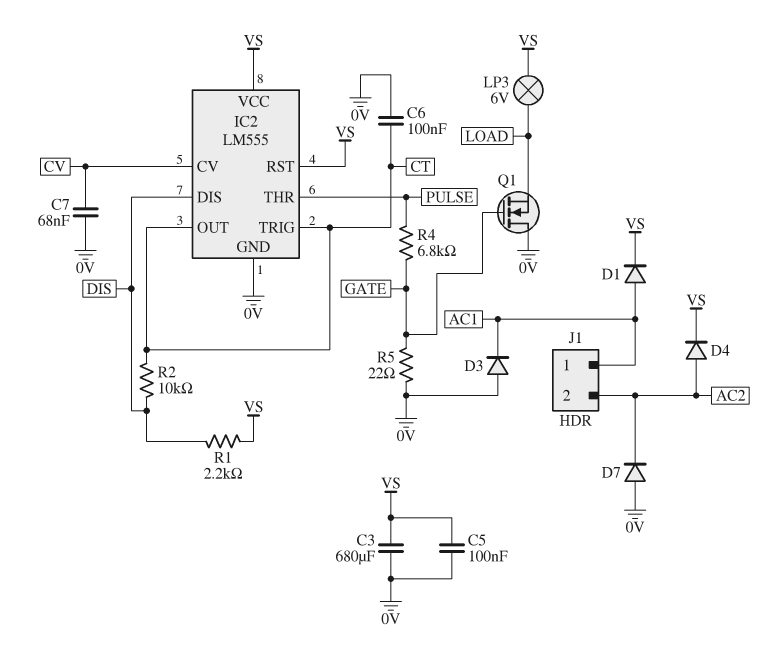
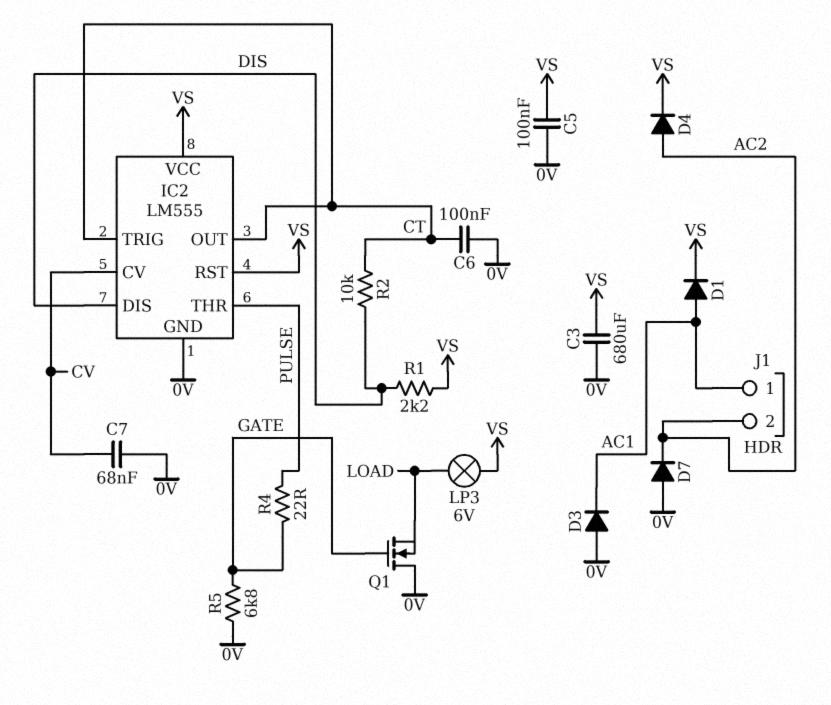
R4: 6.8k (GATE, PULSE) -> 22 (GATE, PULSE)
R5: 22 (0V, GATE) -> 6.8k (0V, GATE)

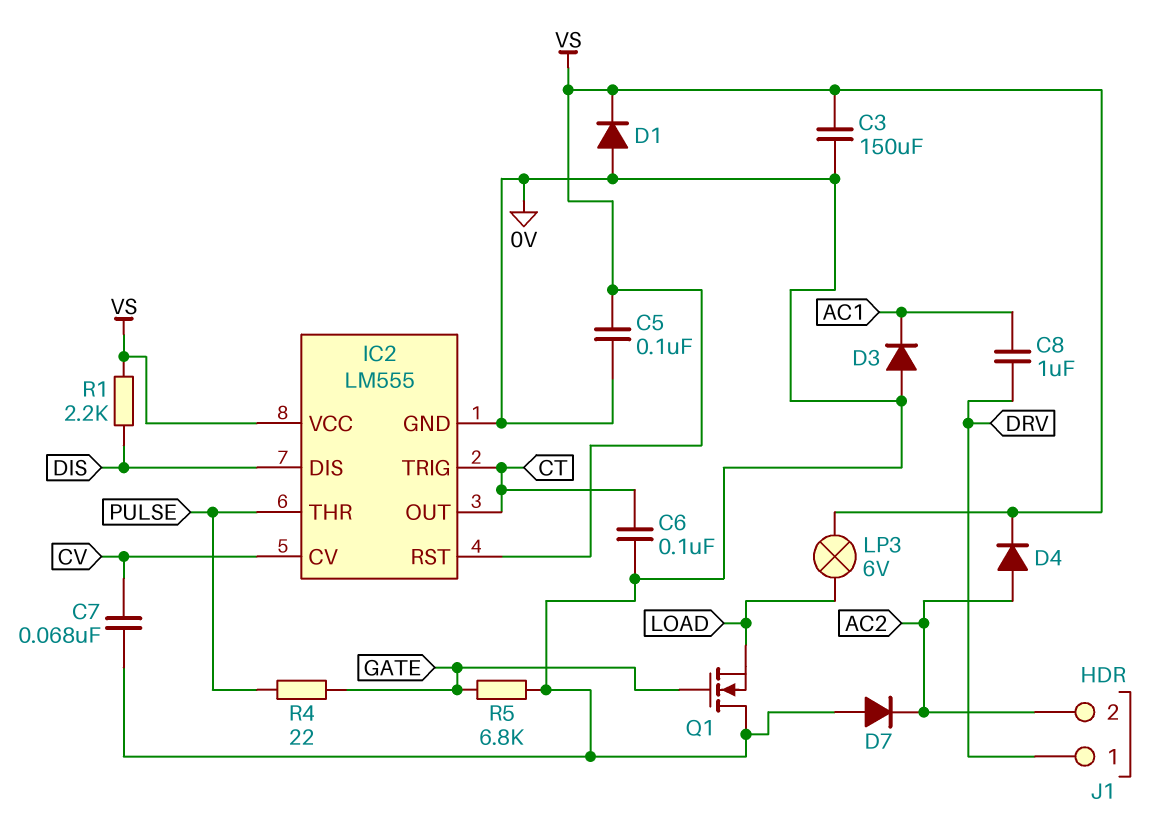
C3: 680uF (0V, VS) -> 150uF (0V, VS)
C8: none -> 1uF (AC1, DRV)
D1: diode (A AC1, K VS) -> diode (A 0V, K VS)
J1 pin 1: AC1 -> DRV
R2: 10k (CT, DIS) -> none

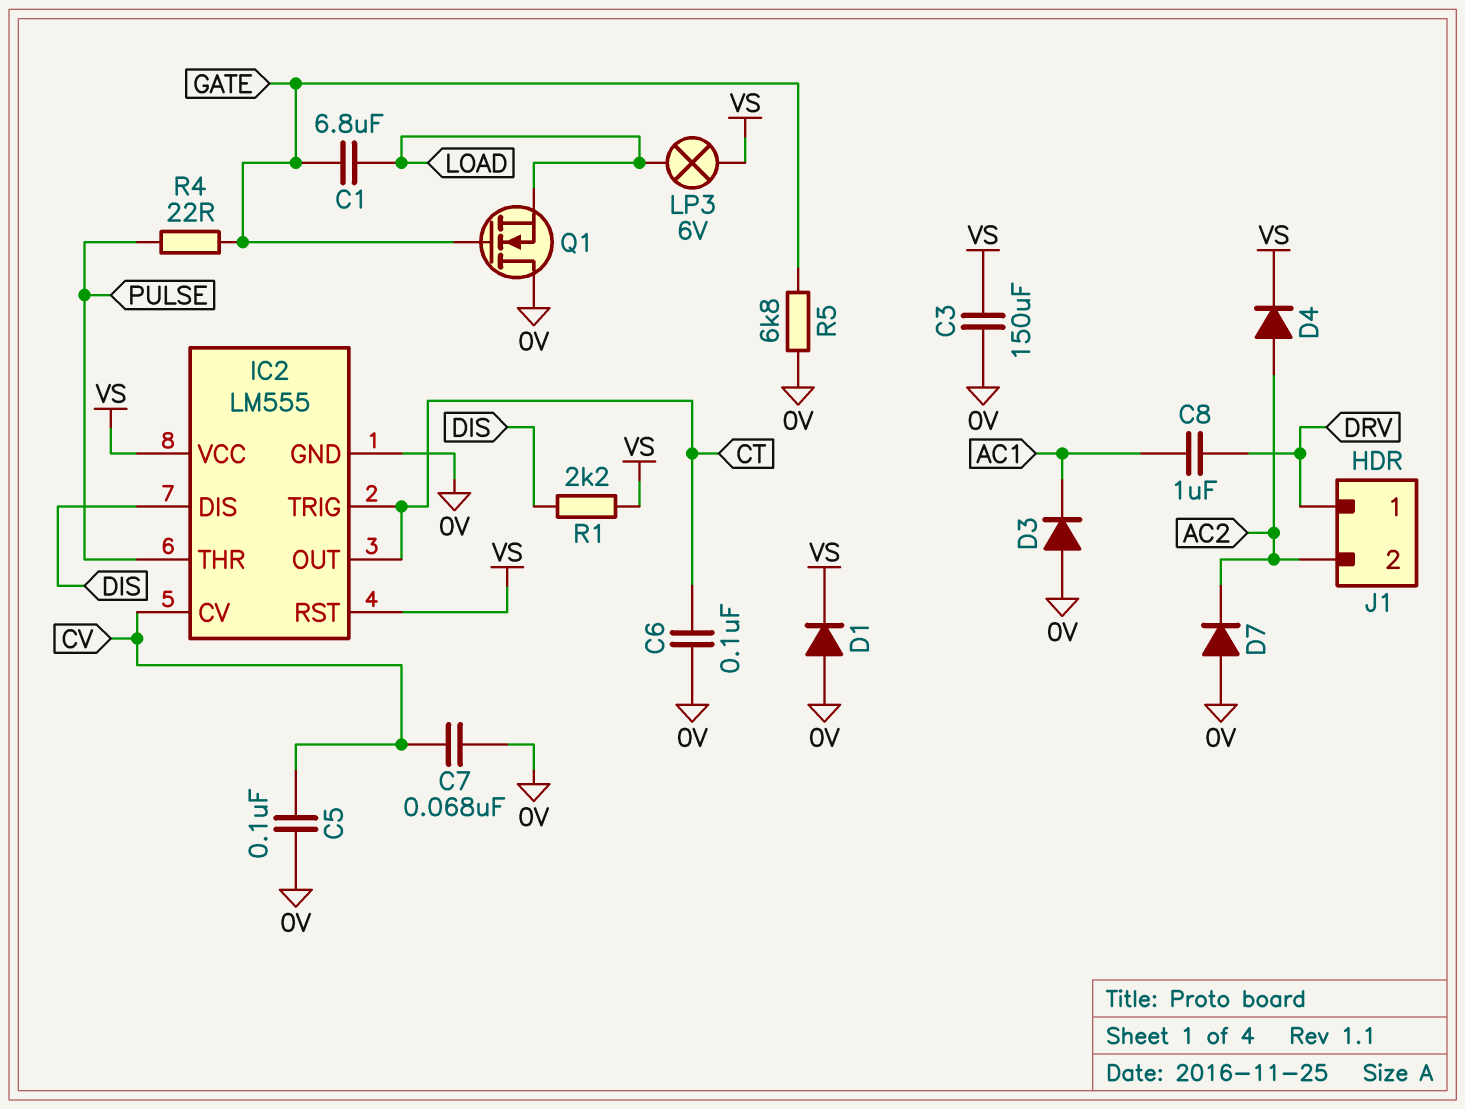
C1: none -> 6.8uF (GATE, LOAD)
C5: 100nF (0V, VS) -> 100nF (0V, CV)

